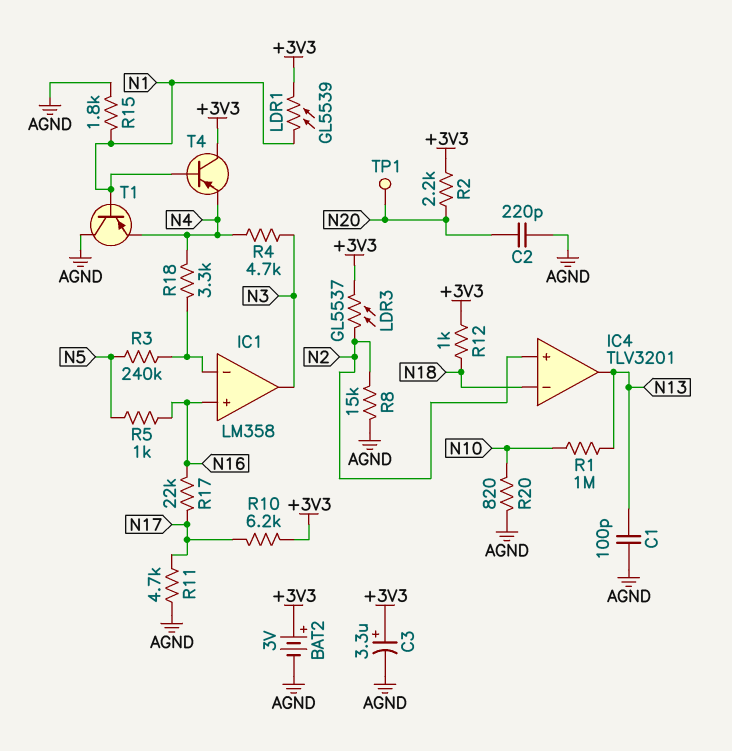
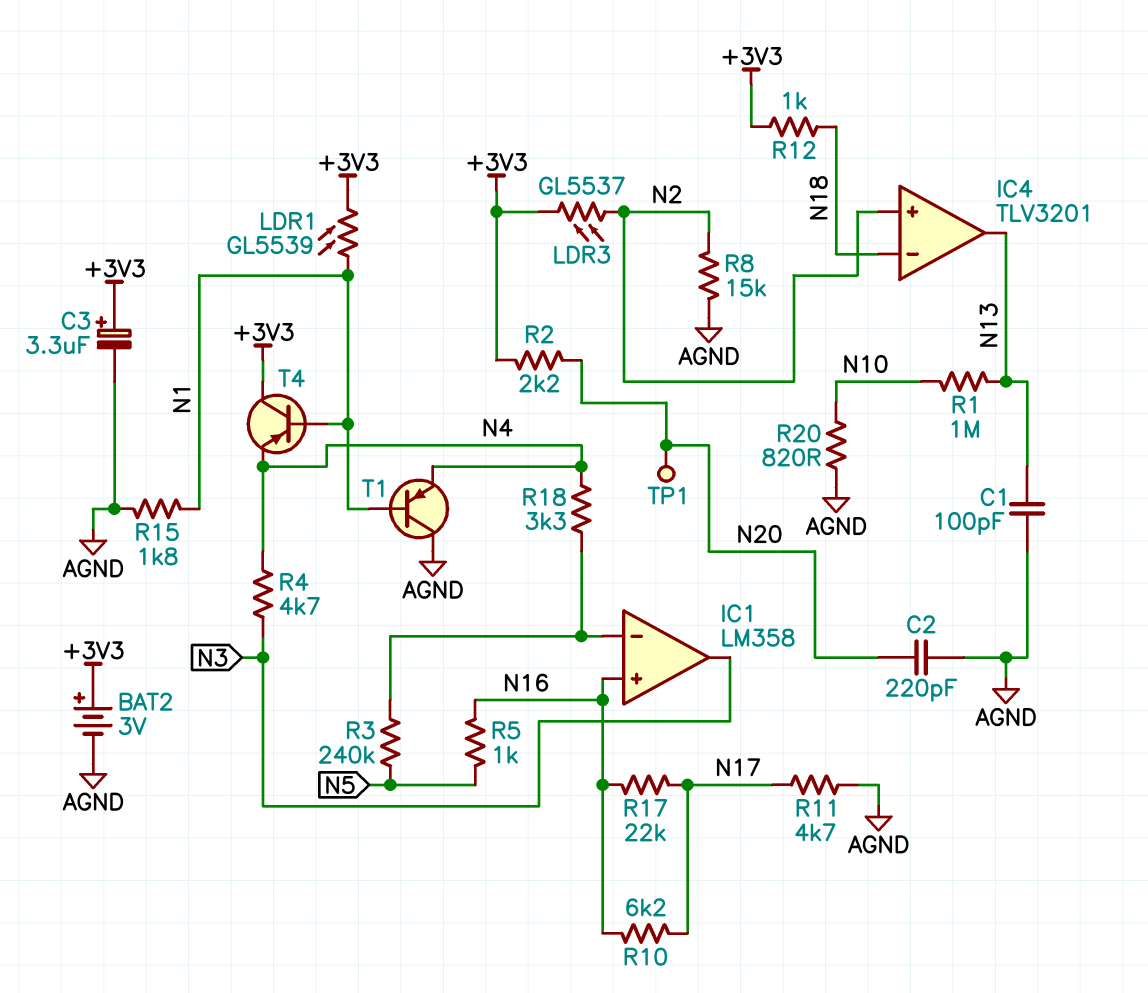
R10: 6.2k (+3V3, N17) -> 6.2k (N16, N17)

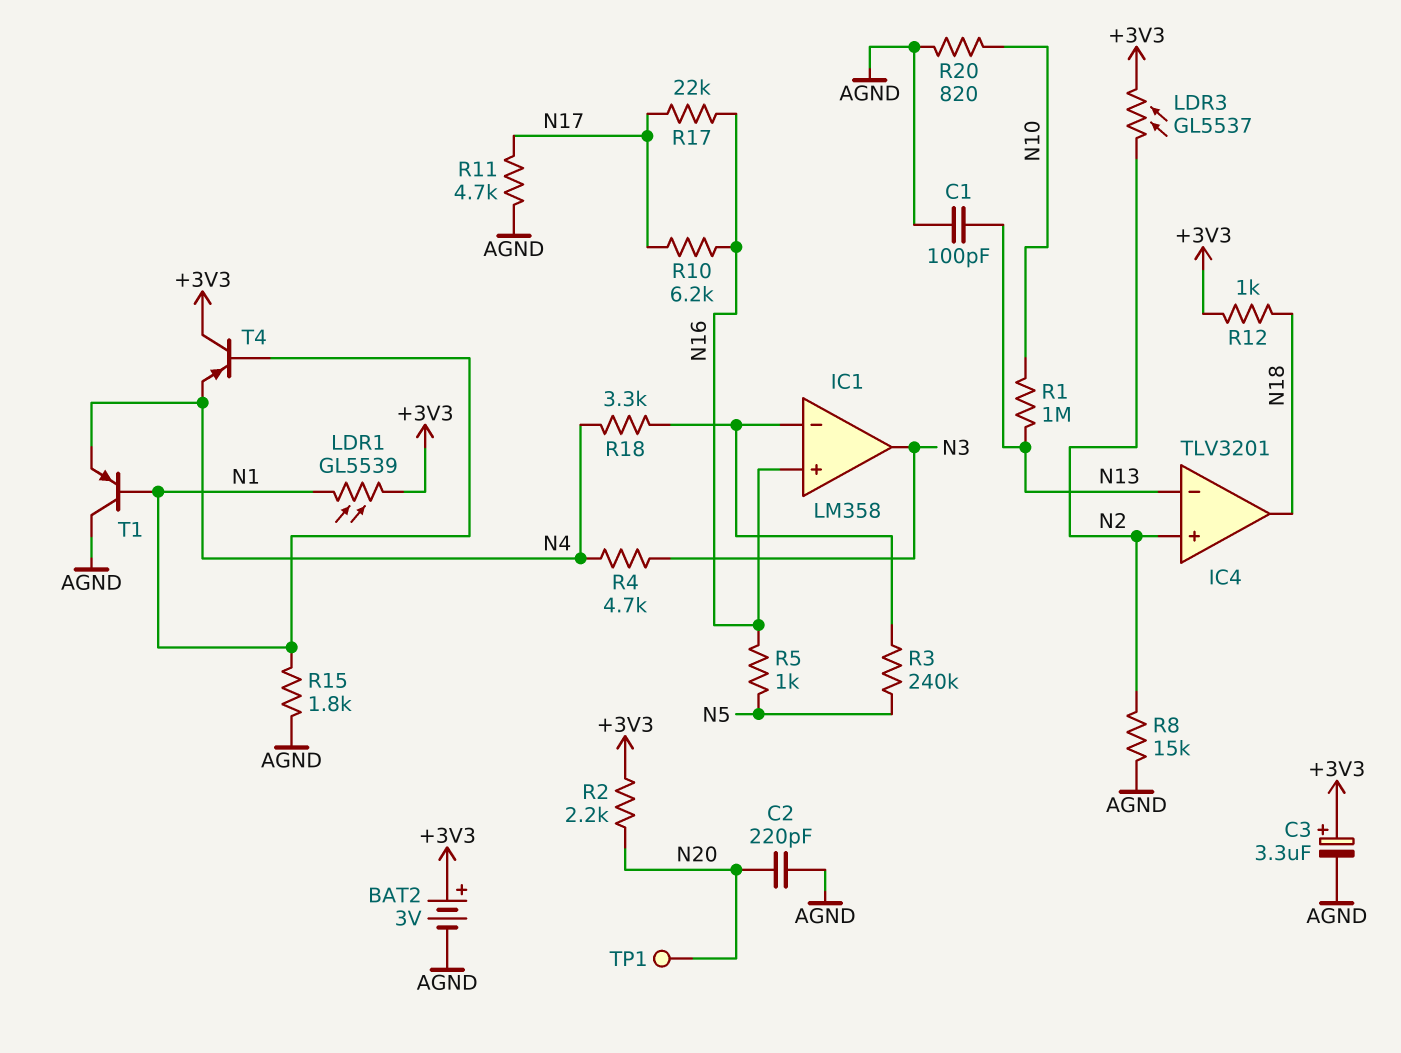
IC4 pin in-: N18 -> N13
IC4 pin out: N13 -> N18

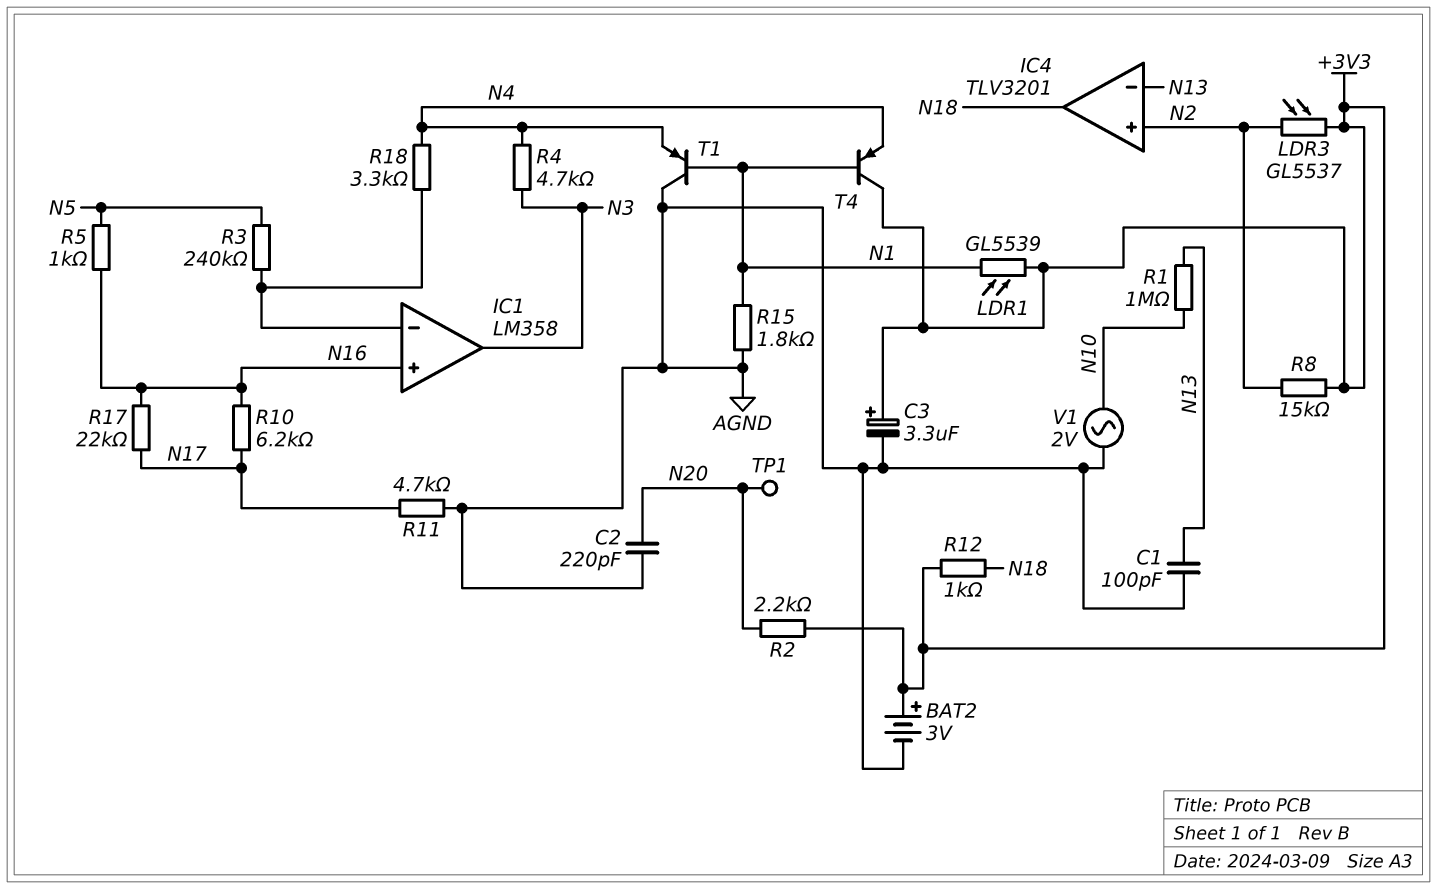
R8: 15k (AGND, N2) -> 15k (+3V3, N2)
R20: 820 (AGND, N10) -> none
V1: none -> AC 2V (AGND, N10)

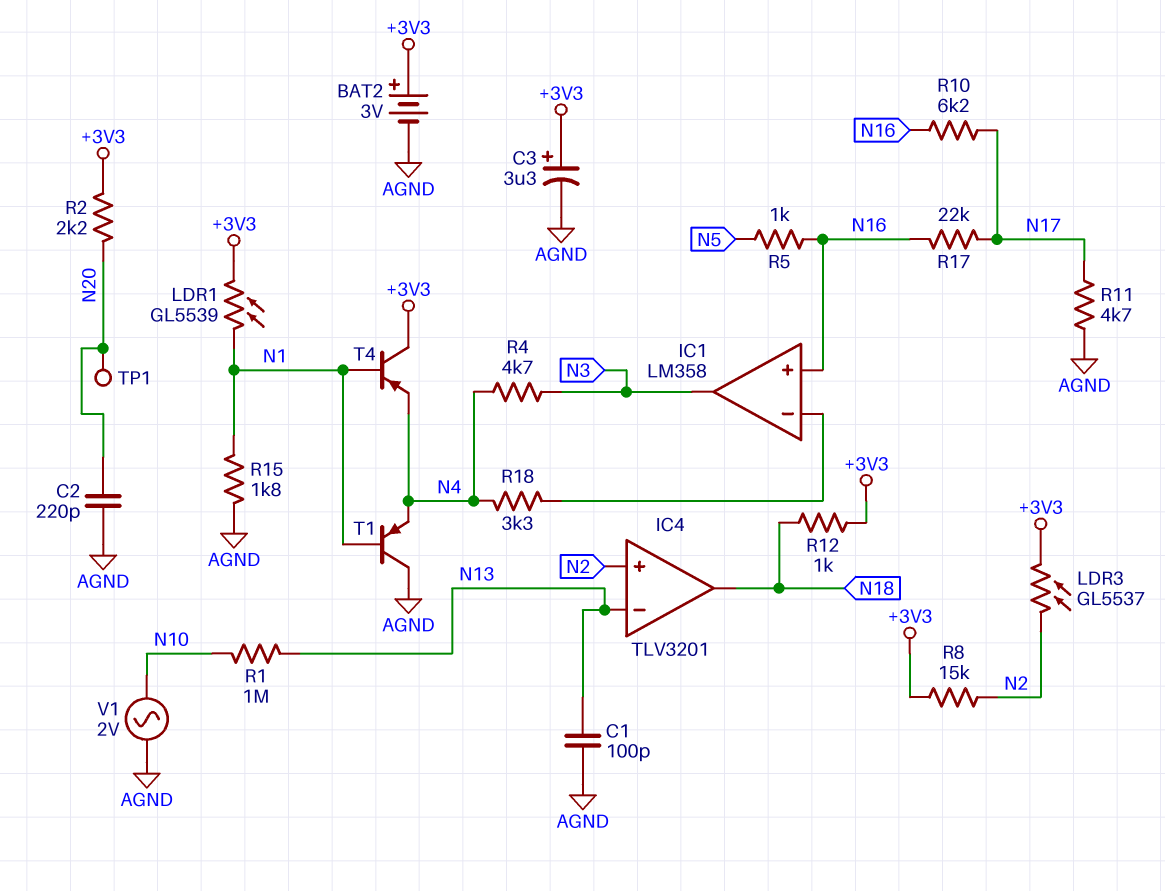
R3: 240k (IC1/in-, N5) -> none

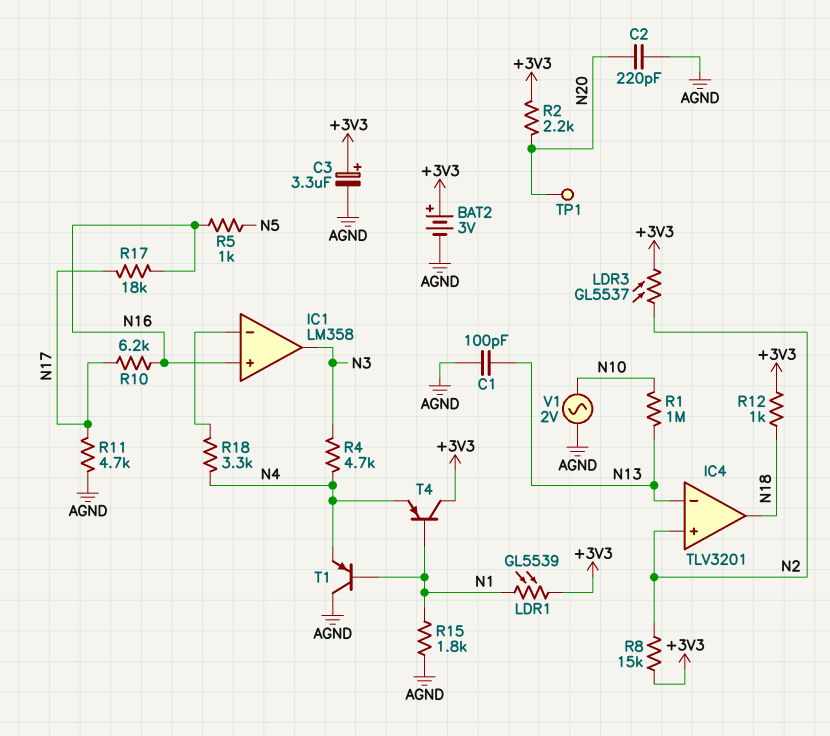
R17: 22k (N16, N17) -> 18k (N16, N17)

